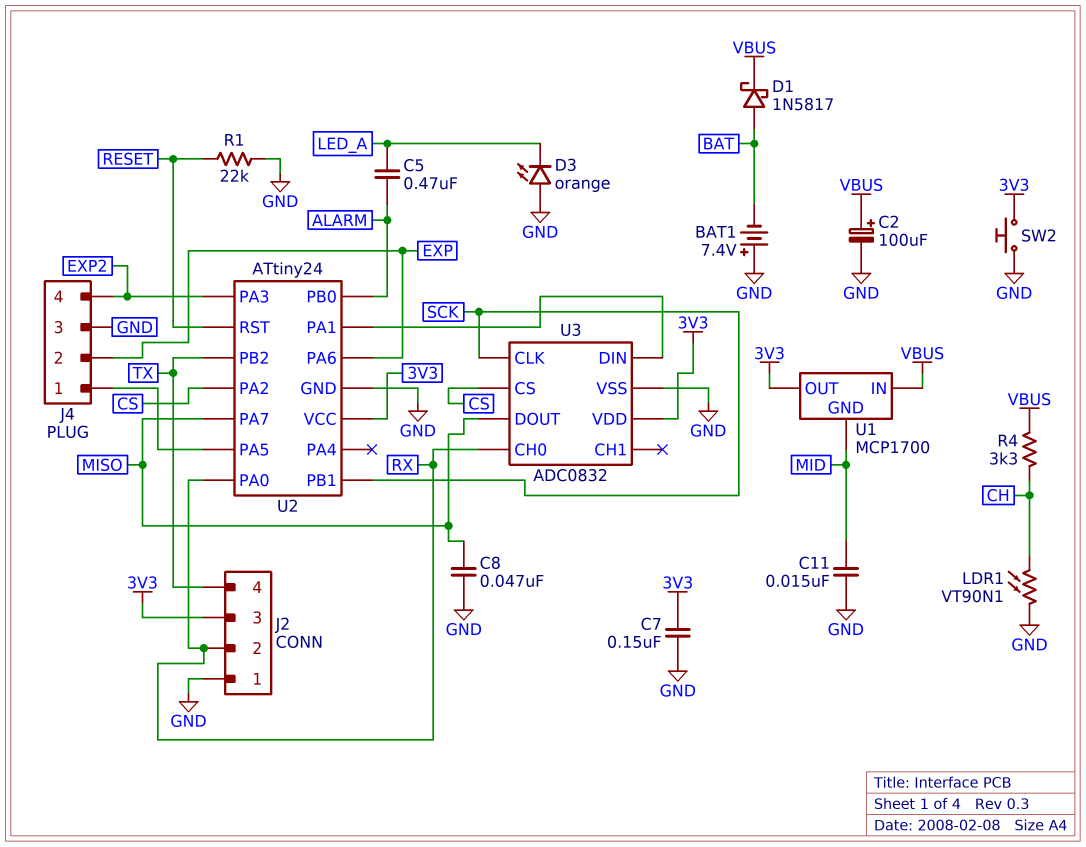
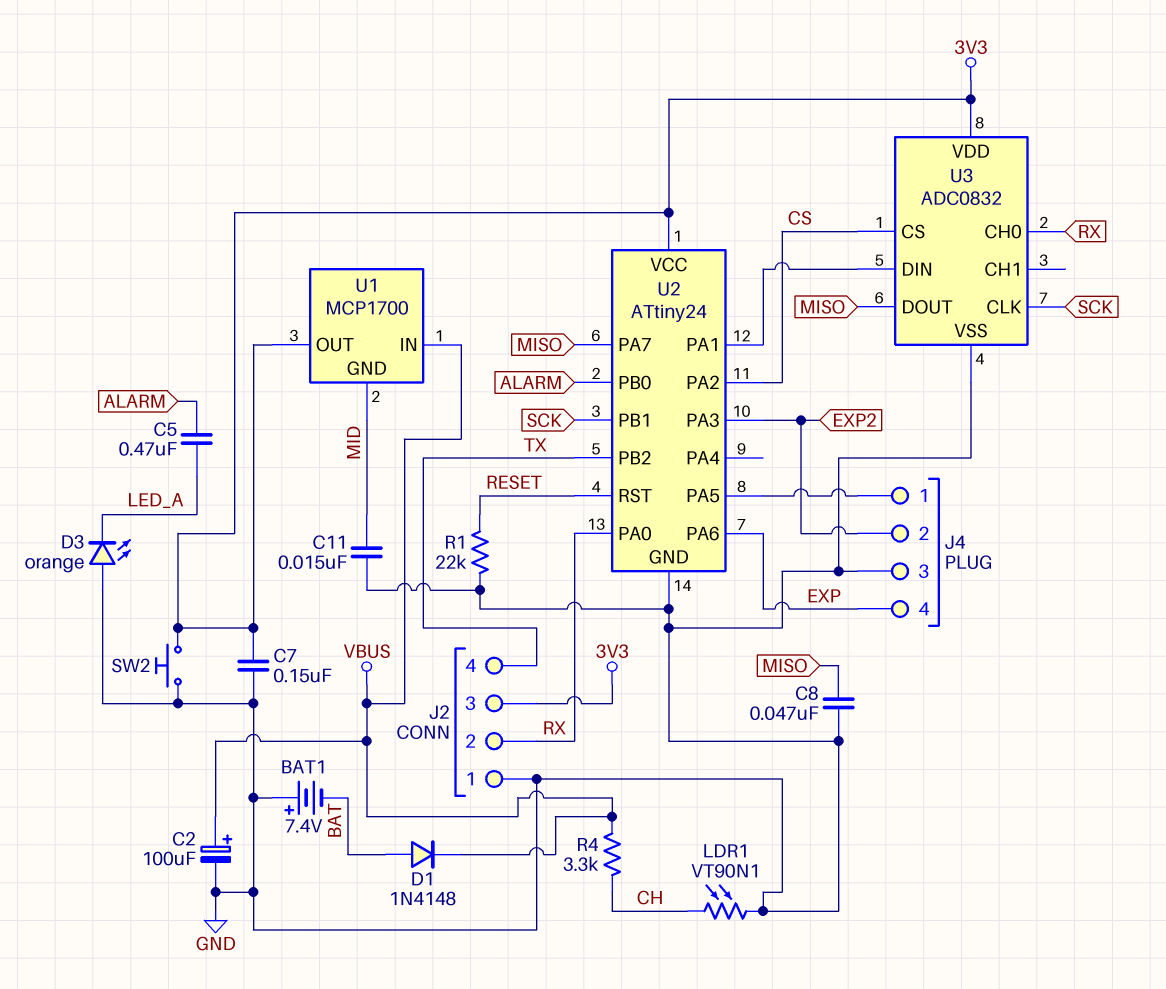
D1: schottky 1N5817 (A BAT, K VBUS) -> diode 1N4148 (A BAT, K VBUS)
J4 pin 2: EXP -> EXP2
J4 pin 4: EXP2 -> EXP

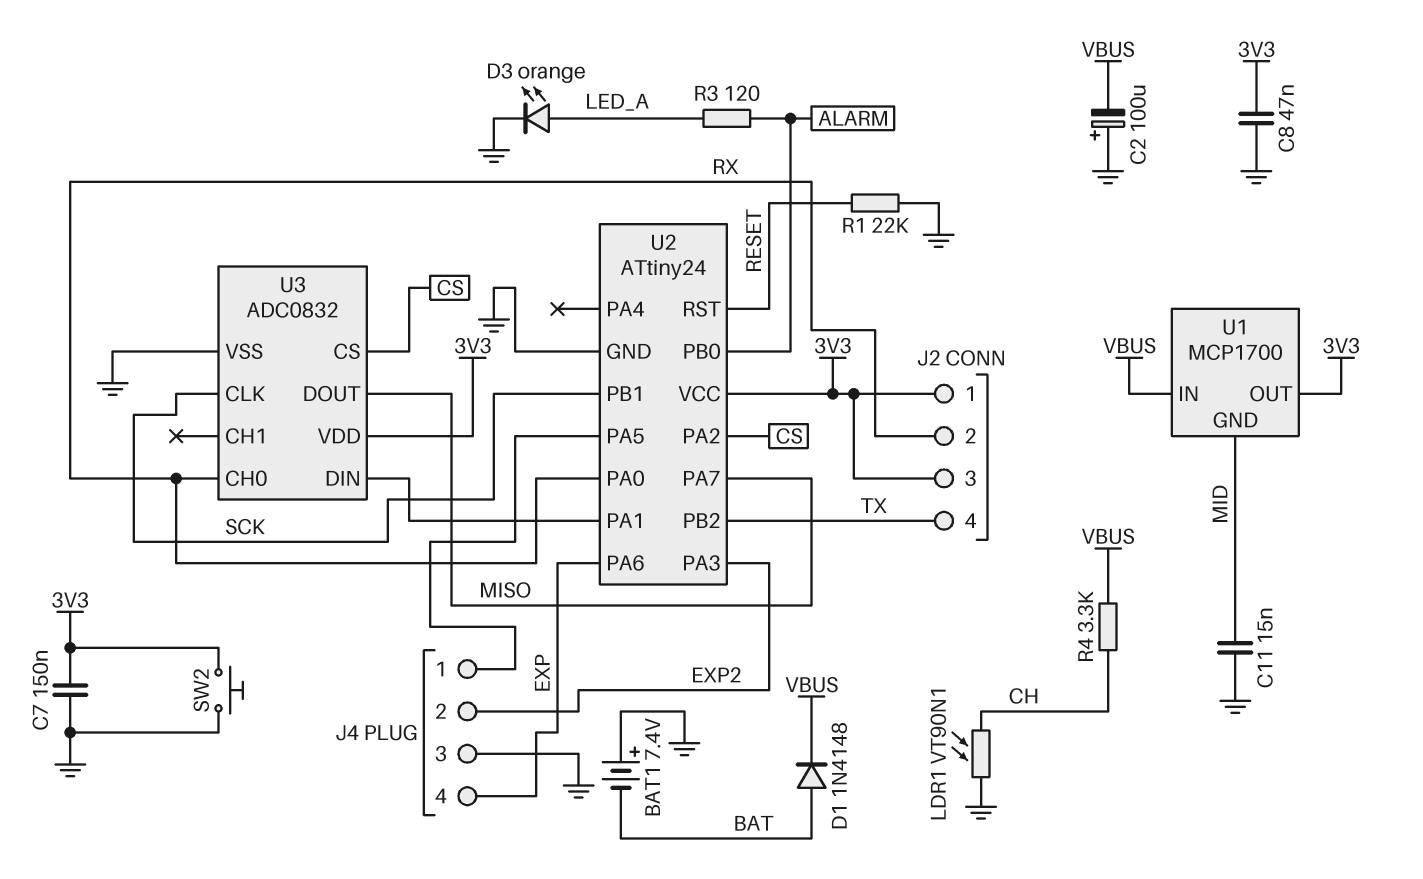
C2: 100uF (plus VBUS, minus GND) -> 100uF (plus GND, minus VBUS)
C5: 470nF (ALARM, LED_A) -> none
C8: 47nF (GND, MISO) -> 47nF (3V3, GND)
D3: LED orange (A GND, K LED_A) -> LED orange (A LED_A, K GND)
J2 pin 1: GND -> 3V3
R3: none -> 120 (ALARM, LED_A)

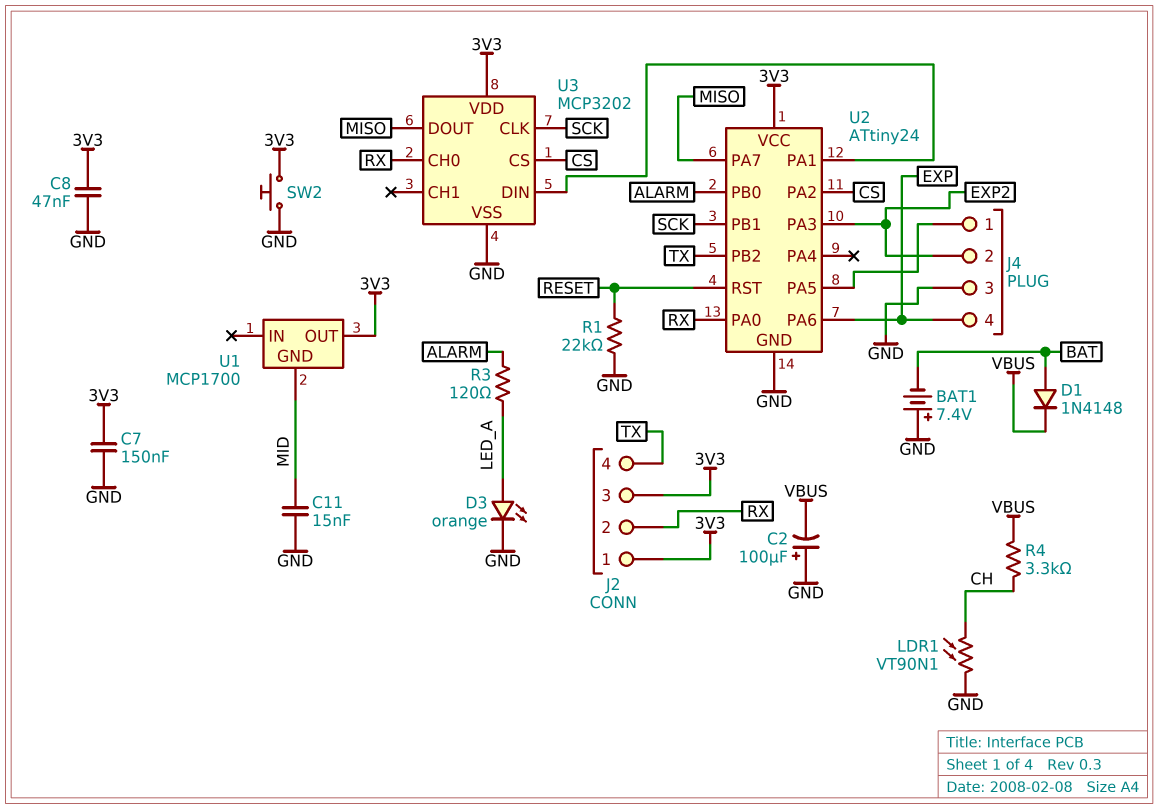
U1 pin IN: VBUS -> none
U3: ADC0832 -> MCP3202

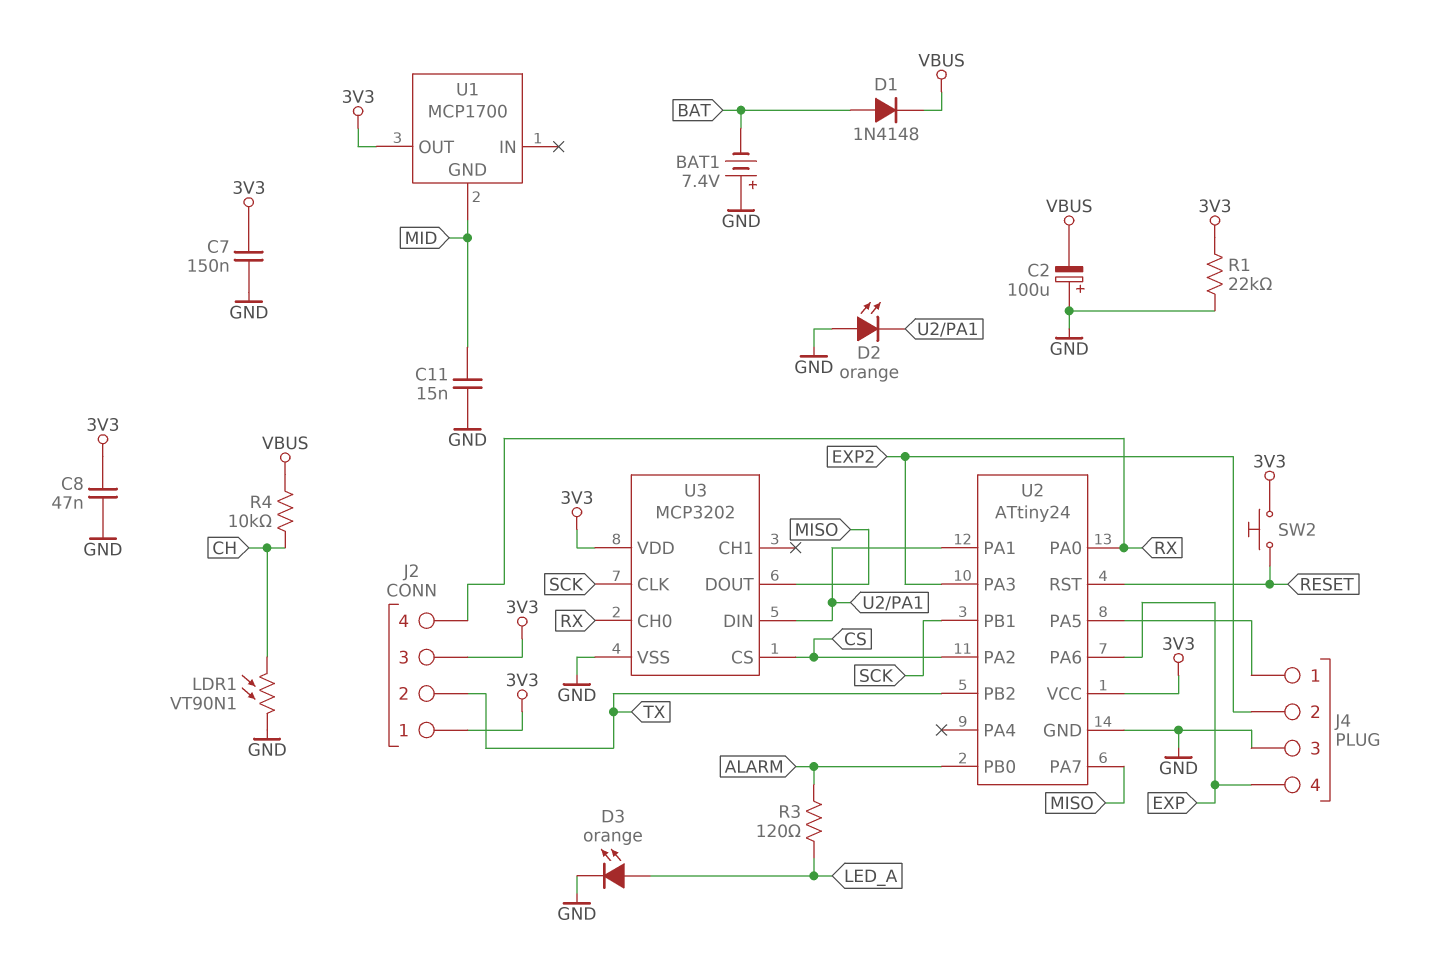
D2: none -> LED orange (A GND, K U2/PA1)
J2 pin 2: RX -> TX
J2 pin 4: TX -> RX
R1: 22k (GND, RESET) -> 22k (3V3, GND)
R4: 3.3k (CH, VBUS) -> 10k (CH, VBUS)
SW2: button (3V3, GND) -> button (3V3, RESET)

